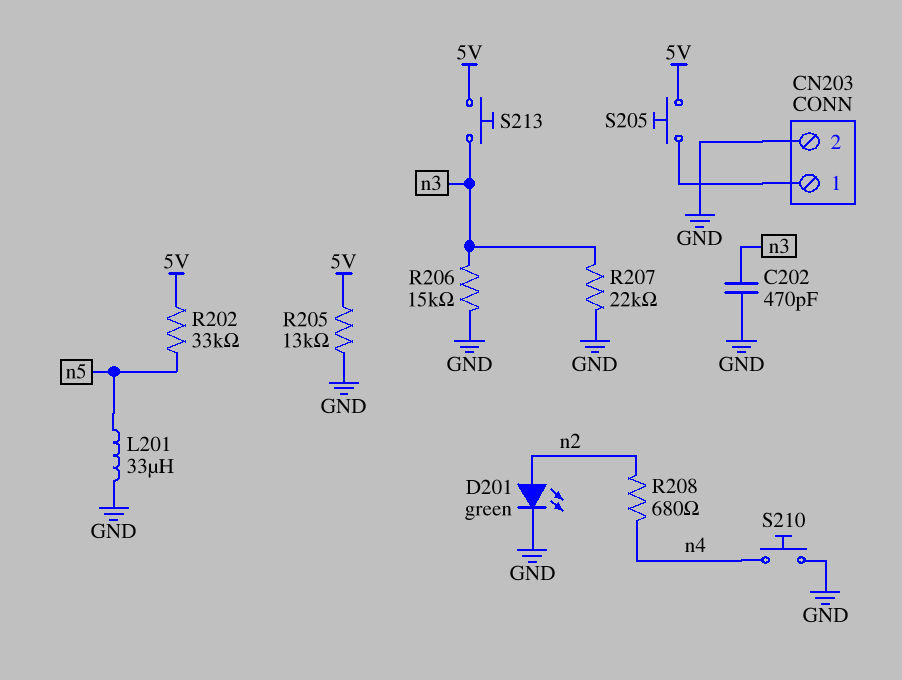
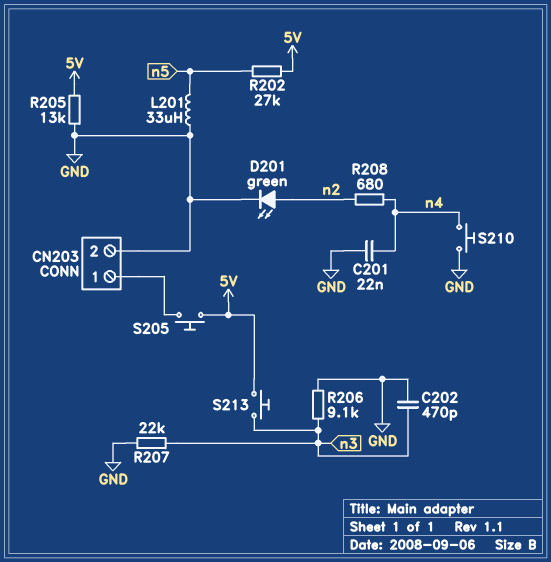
C201: none -> 22nF (GND, n4)
R202: 33k (5V, n5) -> 27k (5V, n5)
R206: 15k (GND, n3) -> 9.1k (GND, n3)

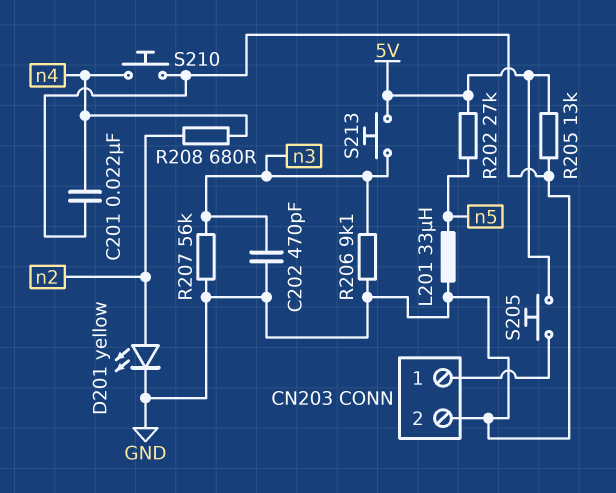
D201: LED green (A n2, K GND) -> LED yellow (A n2, K GND)
R207: 22k (GND, n3) -> 56k (GND, n3)

